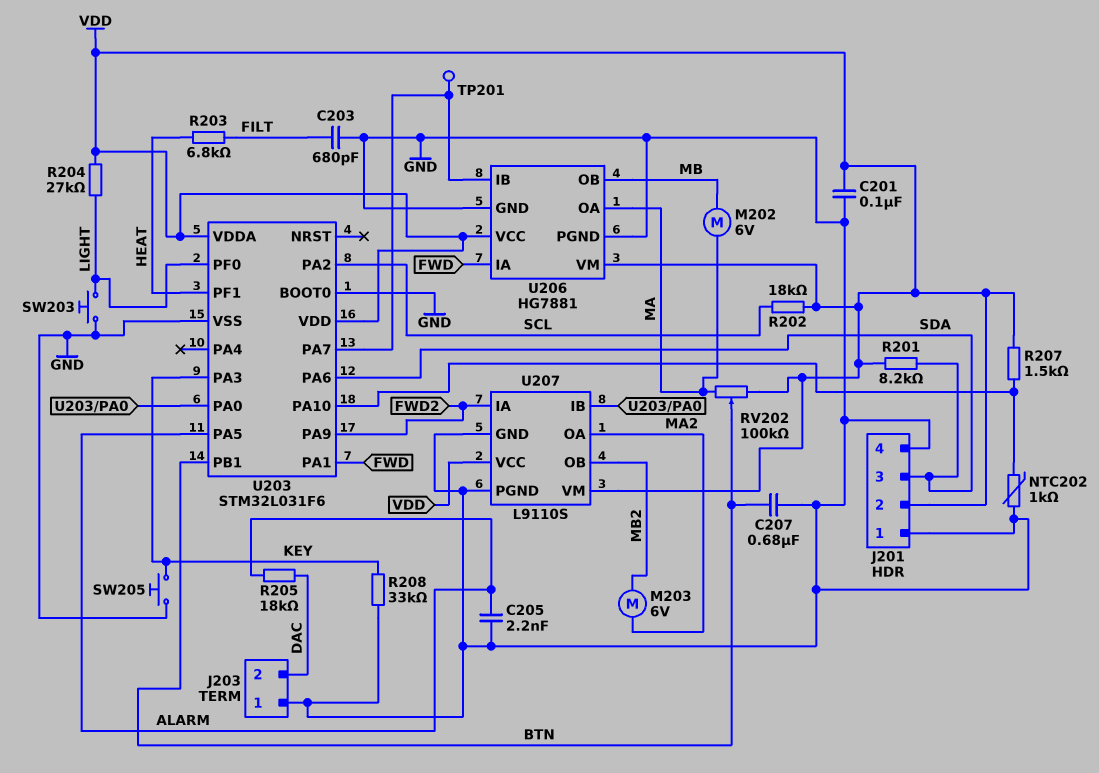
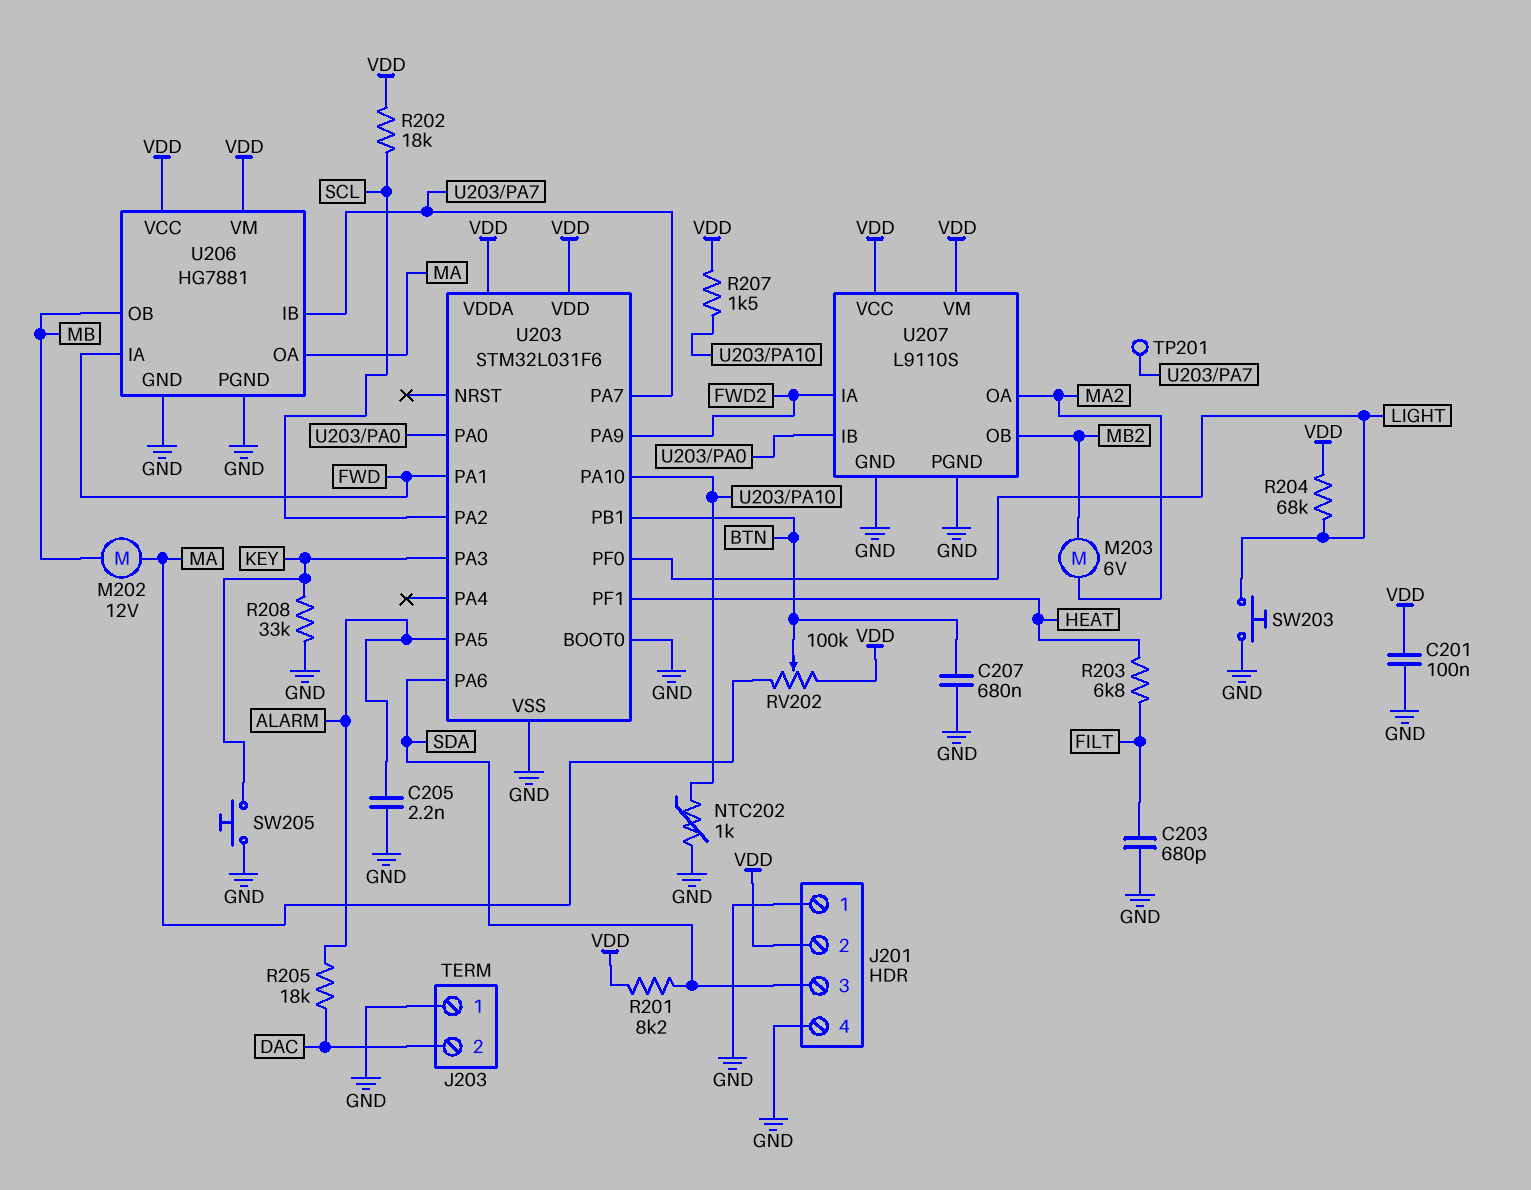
M202: motor 6V (MA, MB) -> motor 12V (MA, MB)
R204: 27k (LIGHT, VDD) -> 68k (LIGHT, VDD)

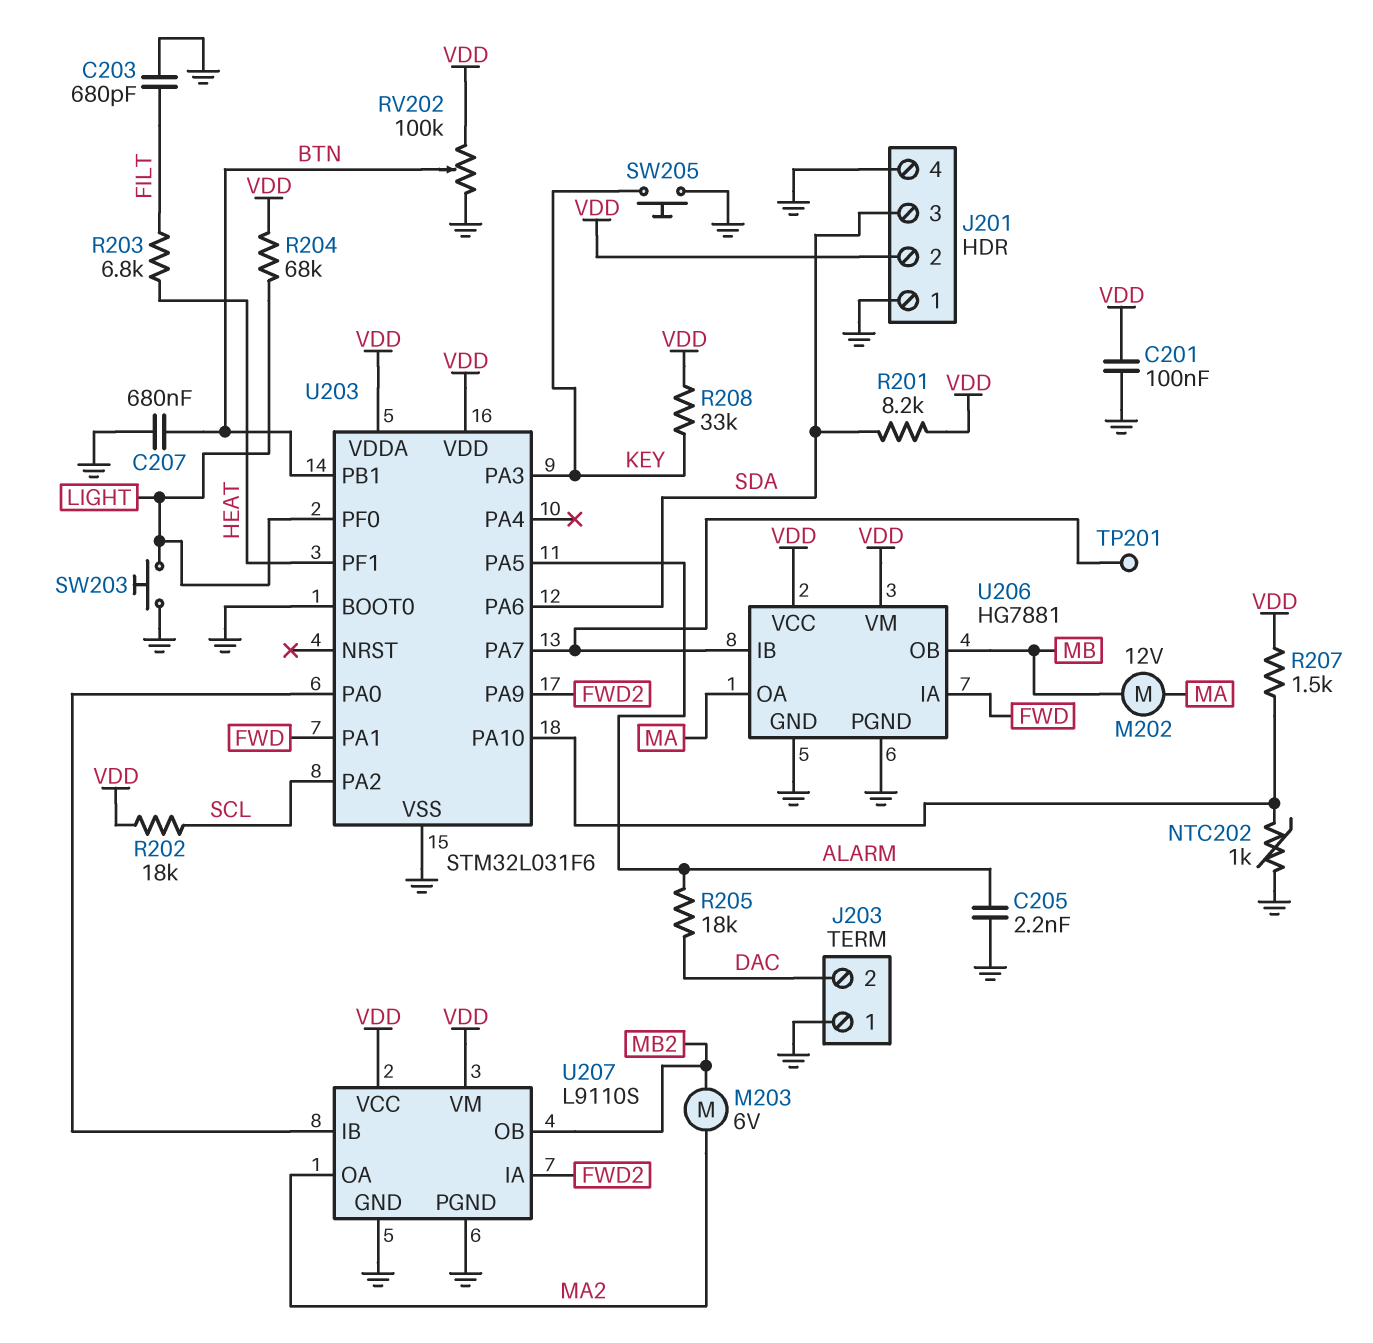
R208: 33k (GND, KEY) -> 33k (KEY, VDD)
RV202: 100k (MA, VDD, wiper BTN) -> 100k (GND, VDD, wiper BTN)

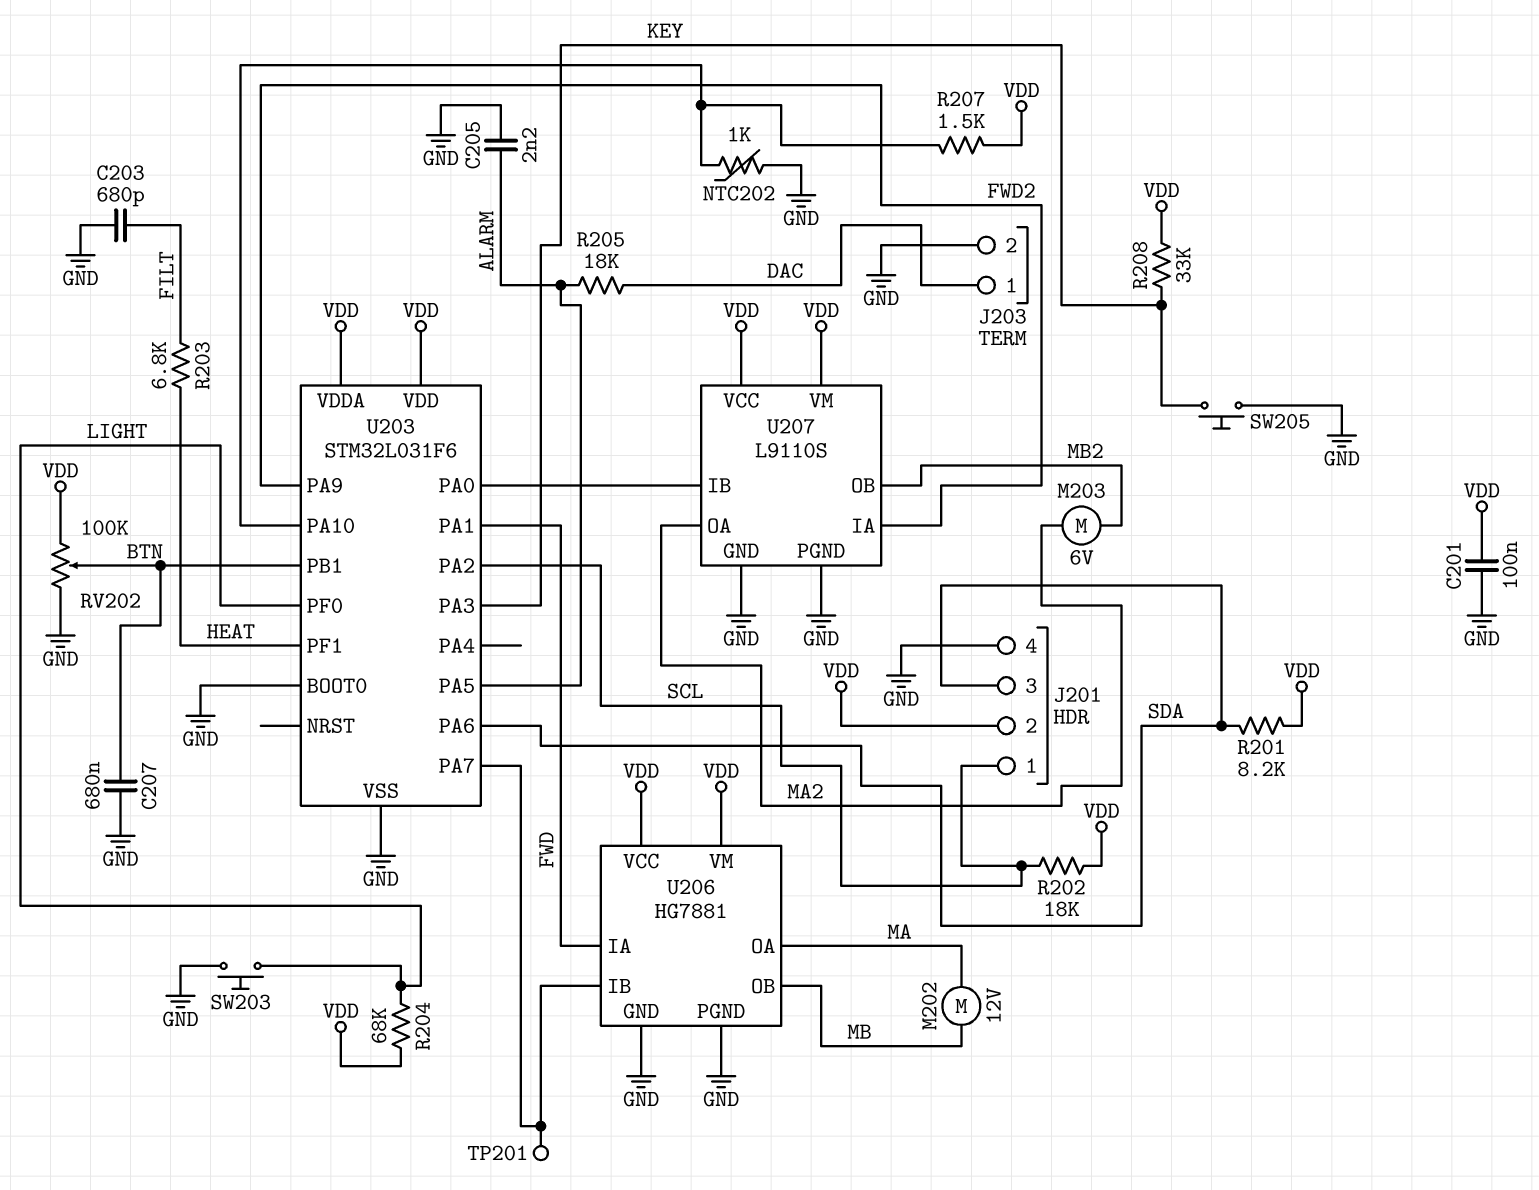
J201 pin 1: GND -> SCL
J203 pin 1: GND -> DAC
J203 pin 2: DAC -> GND

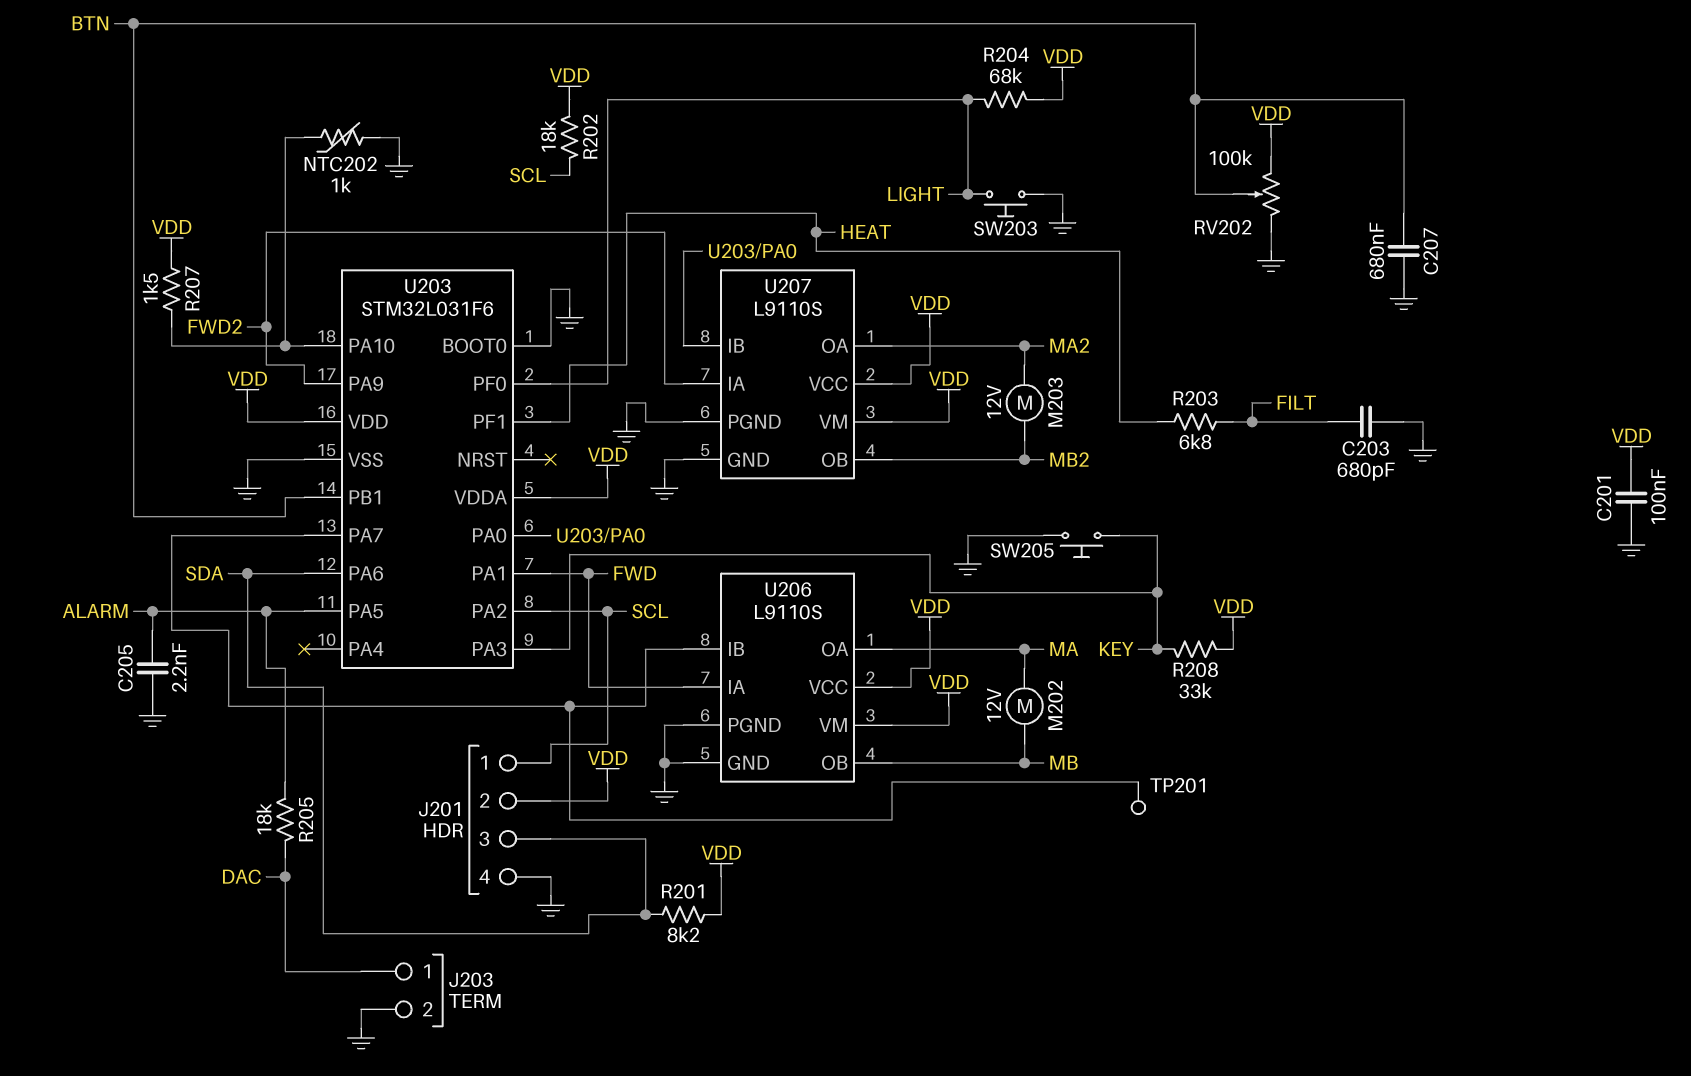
M203: motor 6V (MA2, MB2) -> motor 12V (MA2, MB2)
U206: HG7881 -> L9110S

